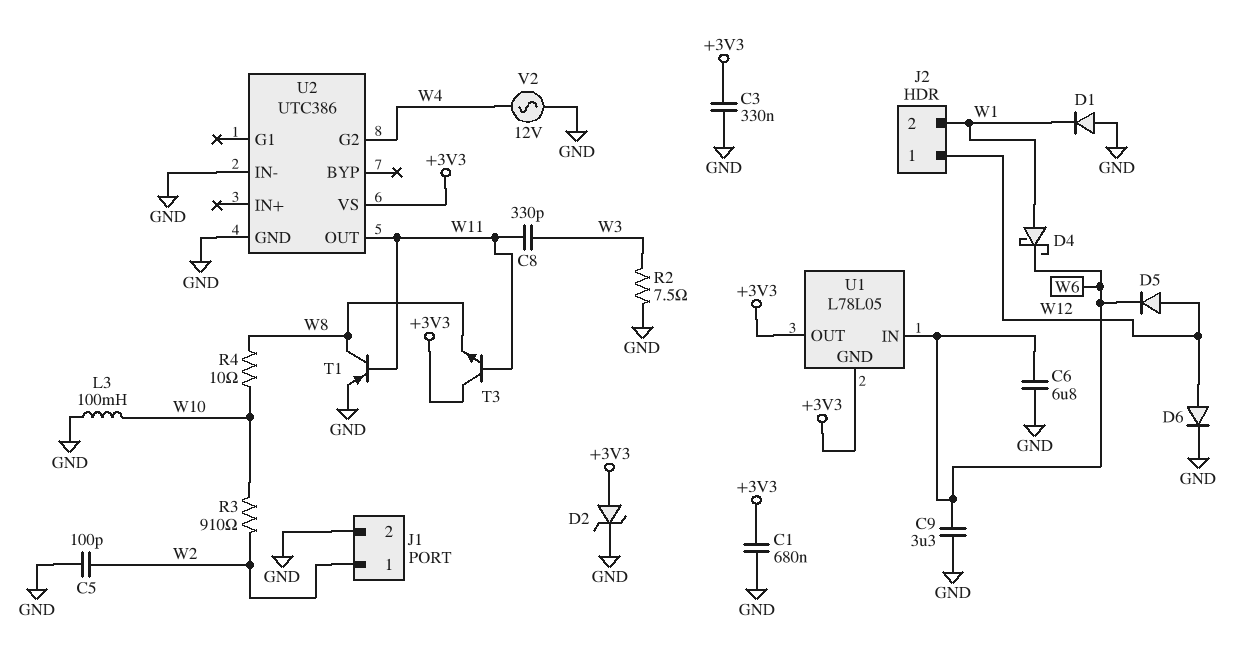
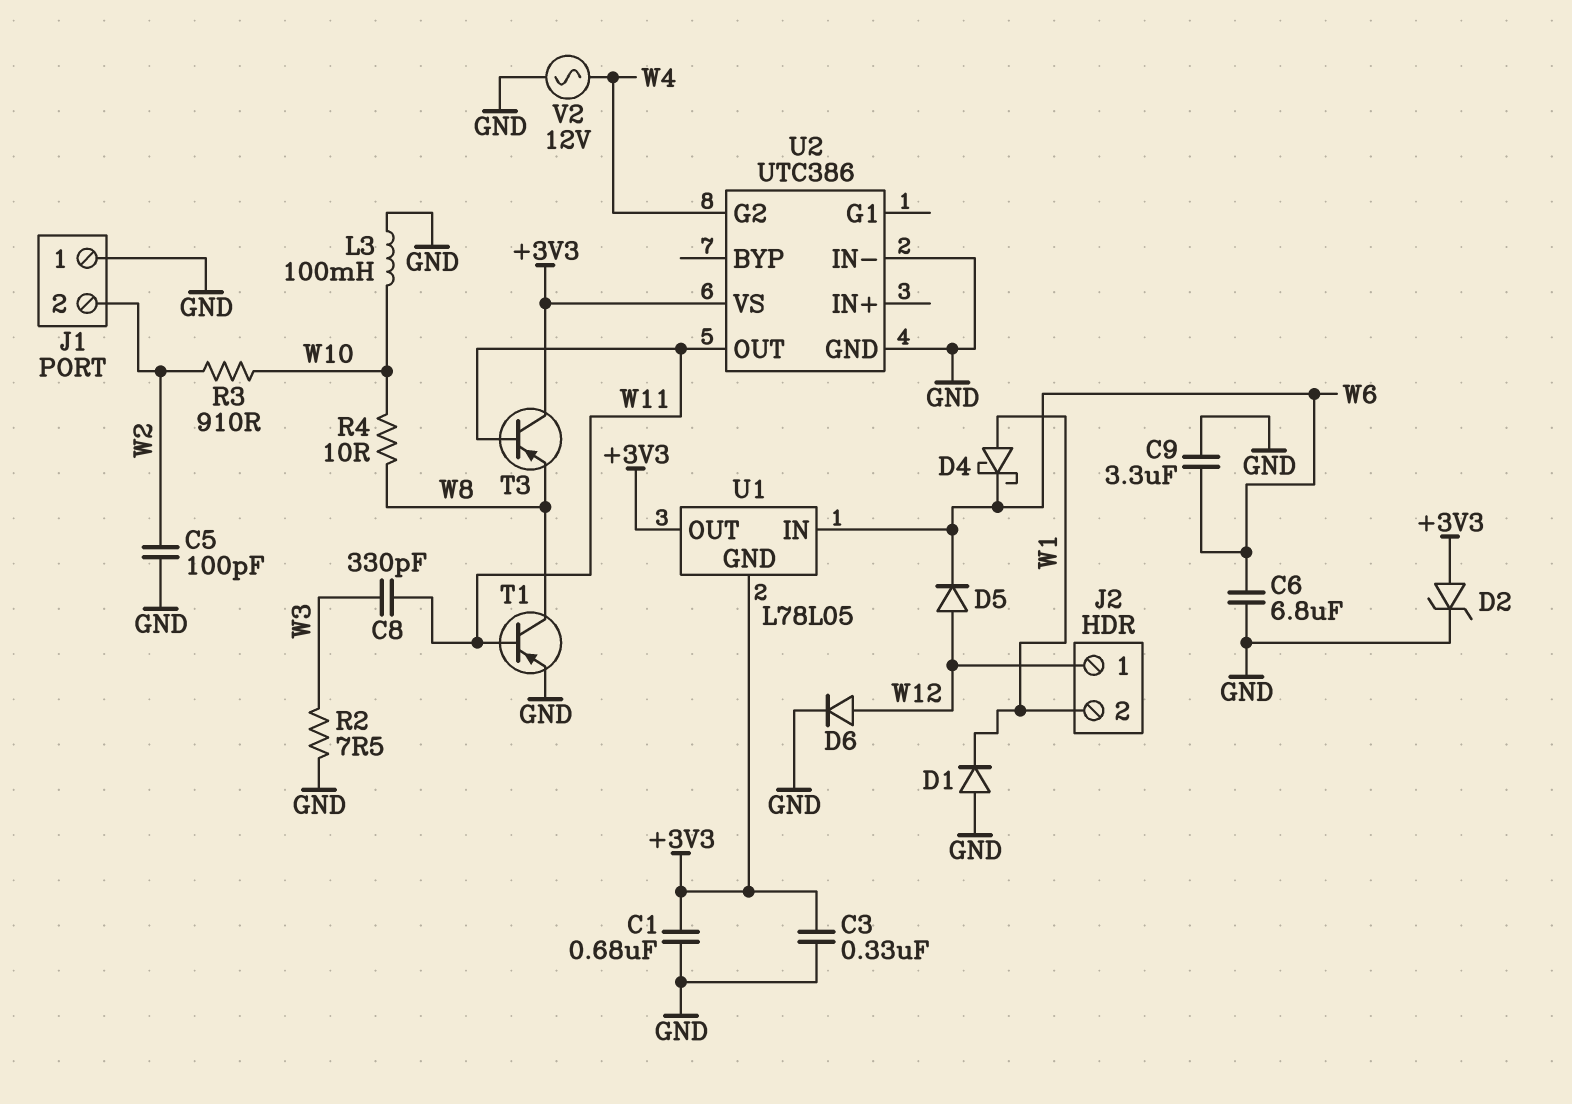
J1 pin 1: W2 -> GND
J1 pin 2: GND -> W2
T3: NPN (B W11, C +3V3, E W8) -> PNP (B W11, C +3V3, E W8)

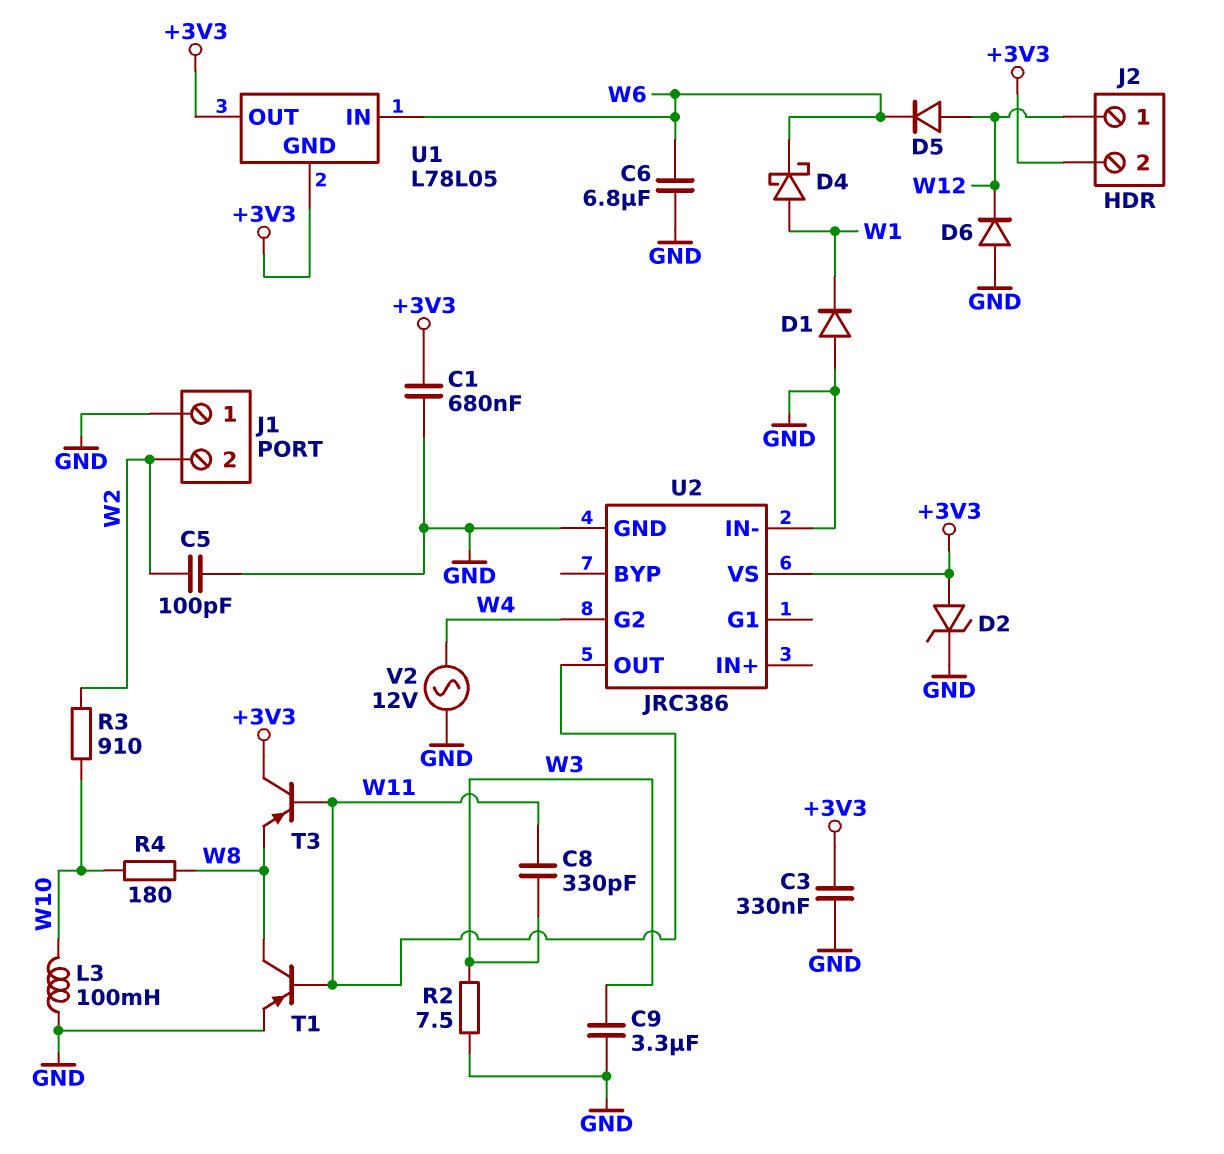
C9: 3.3uF (GND, W6) -> 3.3uF (GND, W3)
D6: diode (A W12, K GND) -> diode (A GND, K W12)
J2 pin 2: W1 -> +3V3
R4: 10 (W8, W10) -> 180 (W8, W10)
U2: UTC386 -> JRC386

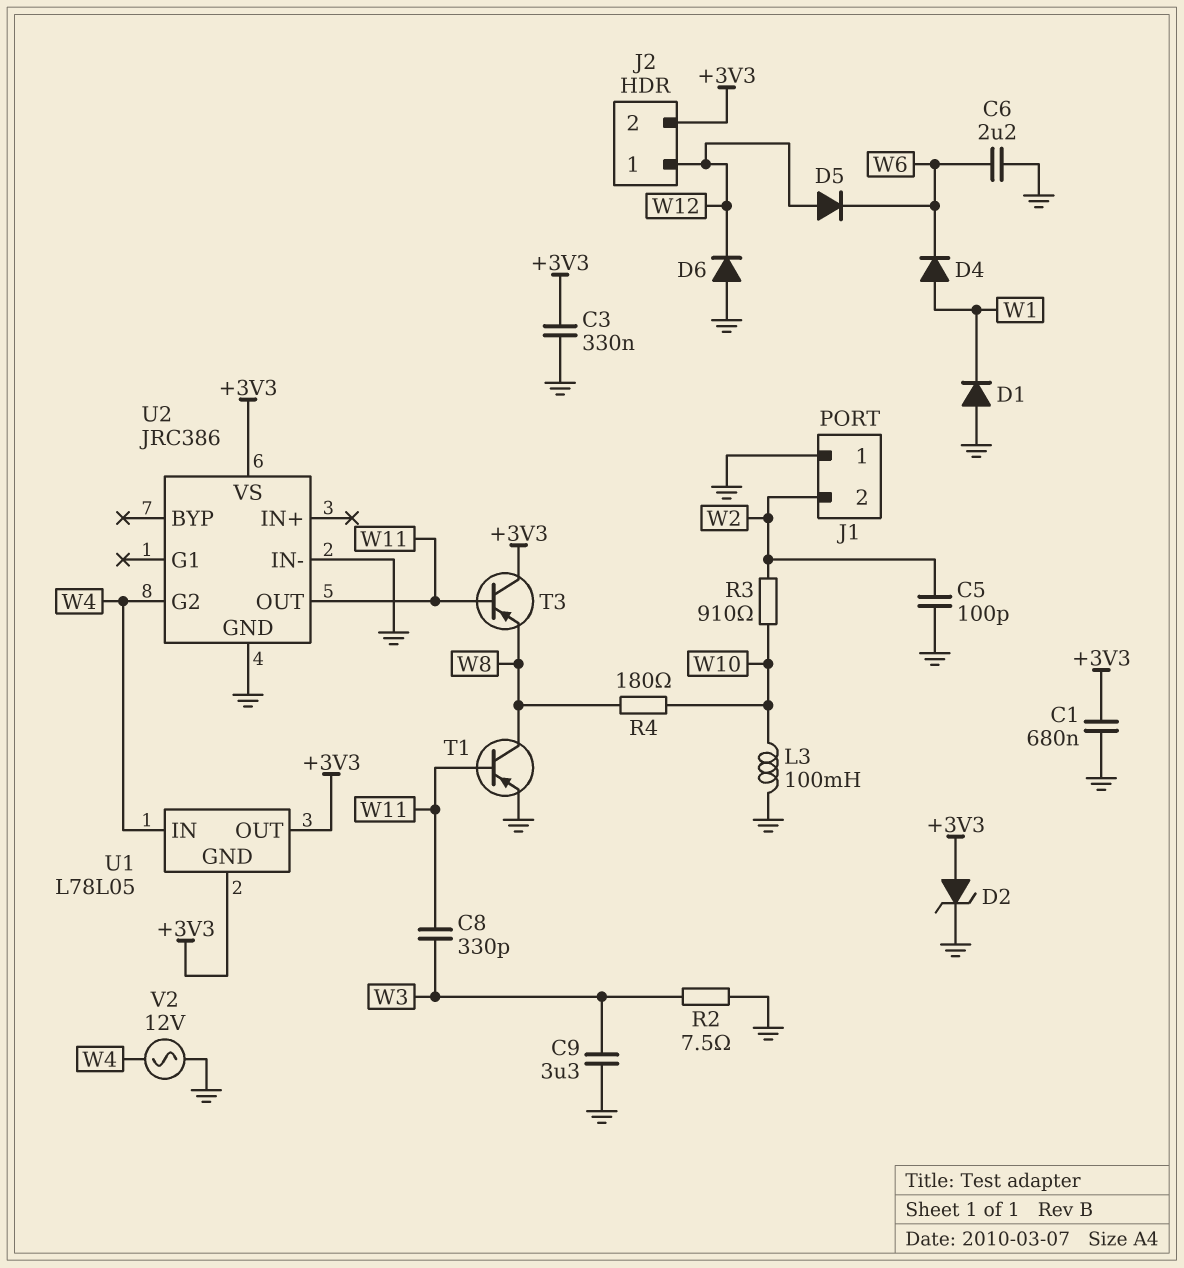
C6: 6.8uF (GND, W6) -> 2.2uF (GND, W6)
D4: schottky (A W1, K W6) -> diode (A W1, K W6)
U1 pin IN: W6 -> W4

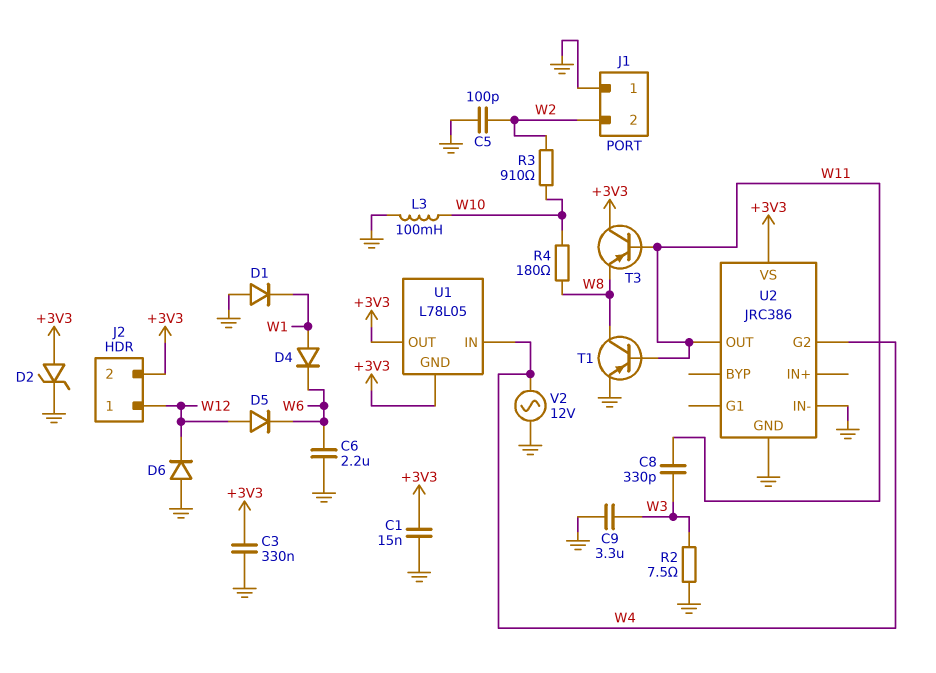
C1: 680nF (+3V3, GND) -> 15nF (+3V3, GND)

